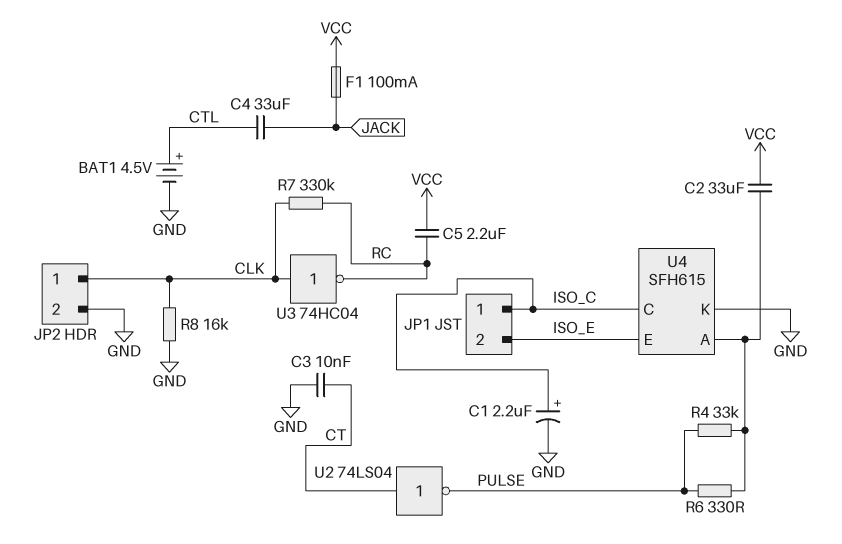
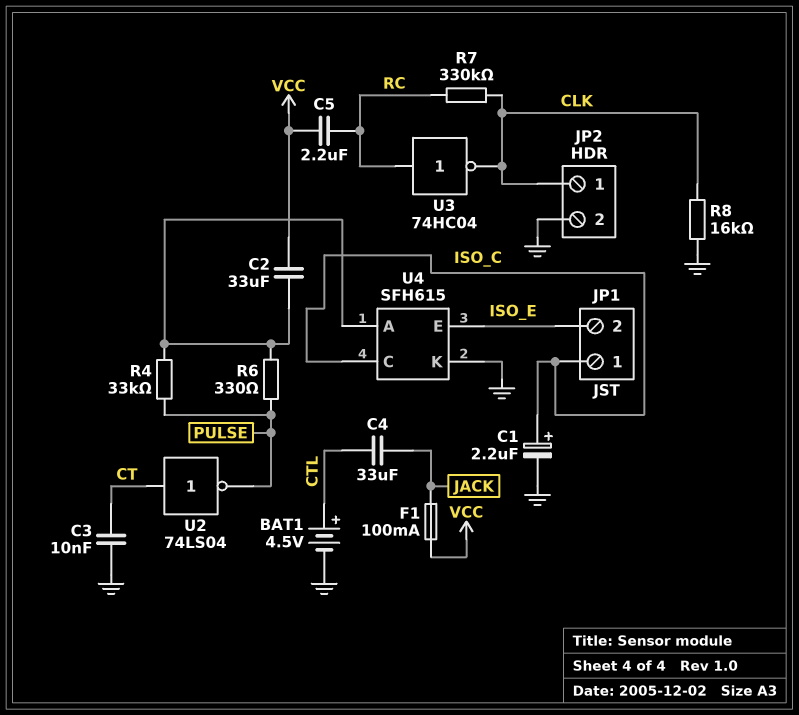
U3: NOT 74HC04 (in CLK, out RC) -> NOT 74HC04 (in RC, out CLK)

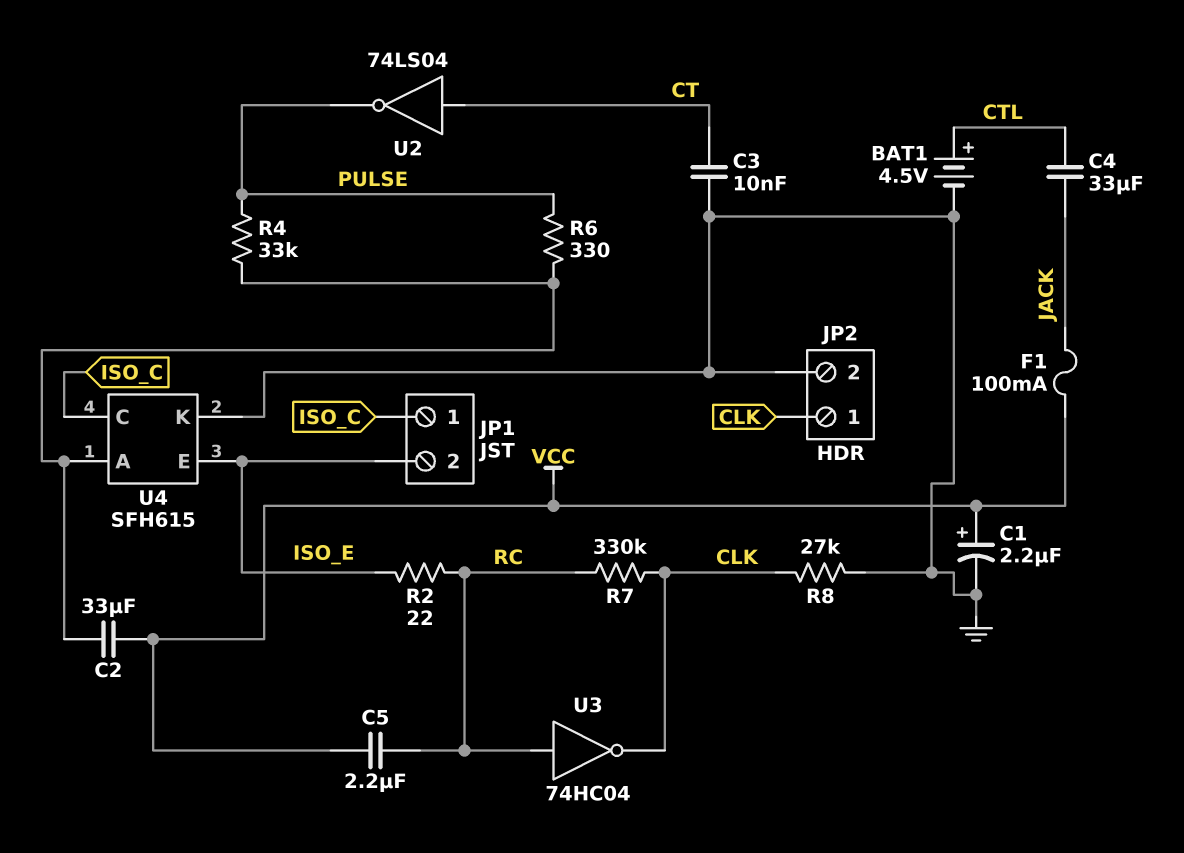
C1: 2.2uF (plus ISO_C, minus GND) -> 2.2uF (plus VCC, minus GND)
R2: none -> 22 (ISO_E, RC)
R8: 16k (CLK, GND) -> 27k (CLK, GND)

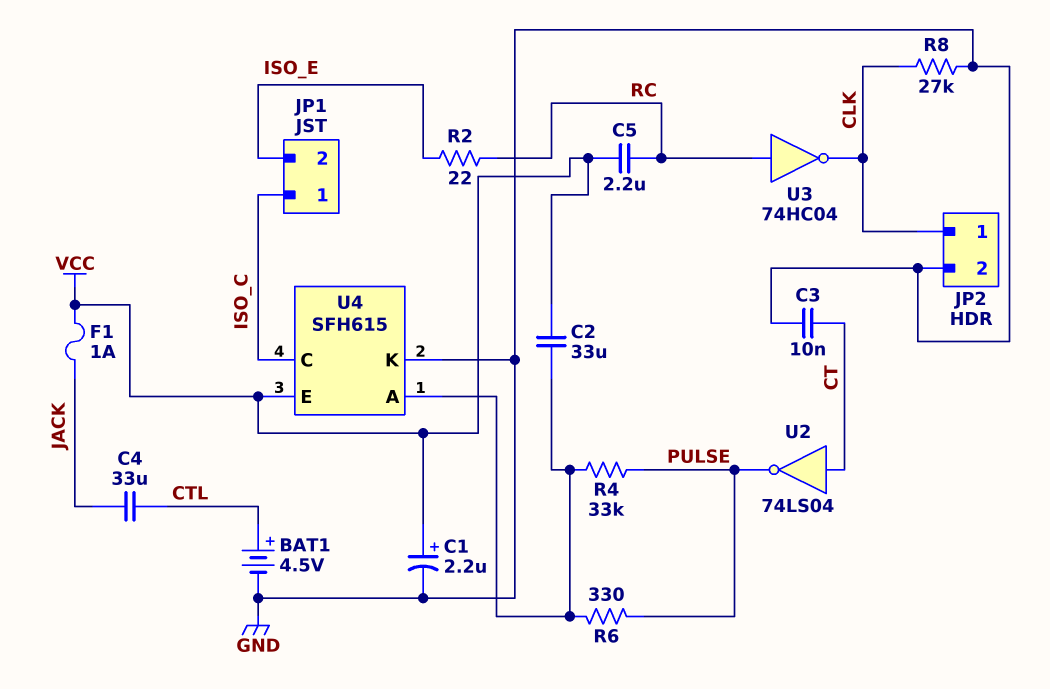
F1: 100mA (JACK, VCC) -> 1A (JACK, VCC)
R7: 330k (CLK, RC) -> none
U4 pin E: ISO_E -> VCC

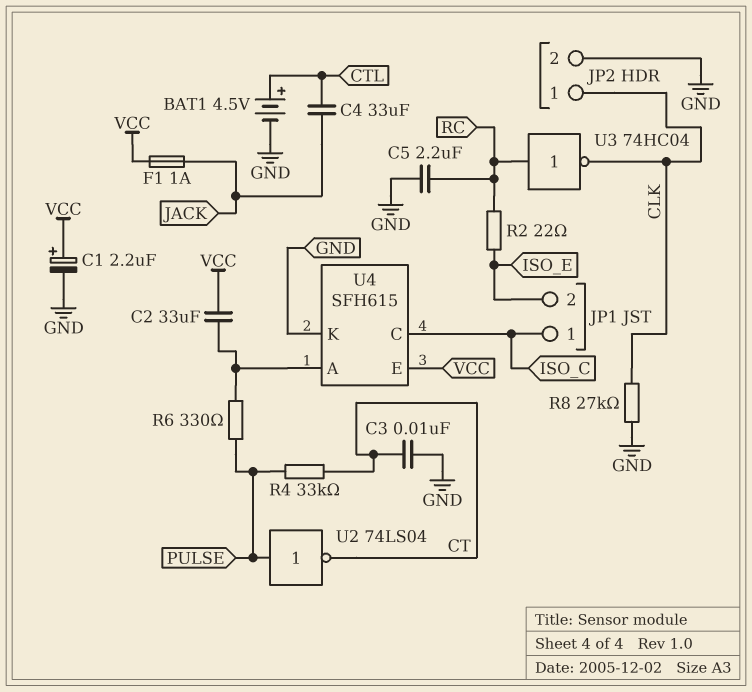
C5: 2.2uF (RC, VCC) -> 2.2uF (GND, RC)
R4: 33k (PULSE, U4/A) -> 33k (CT, PULSE)
U2: NOT 74LS04 (in CT, out PULSE) -> NOT 74LS04 (in PULSE, out CT)

